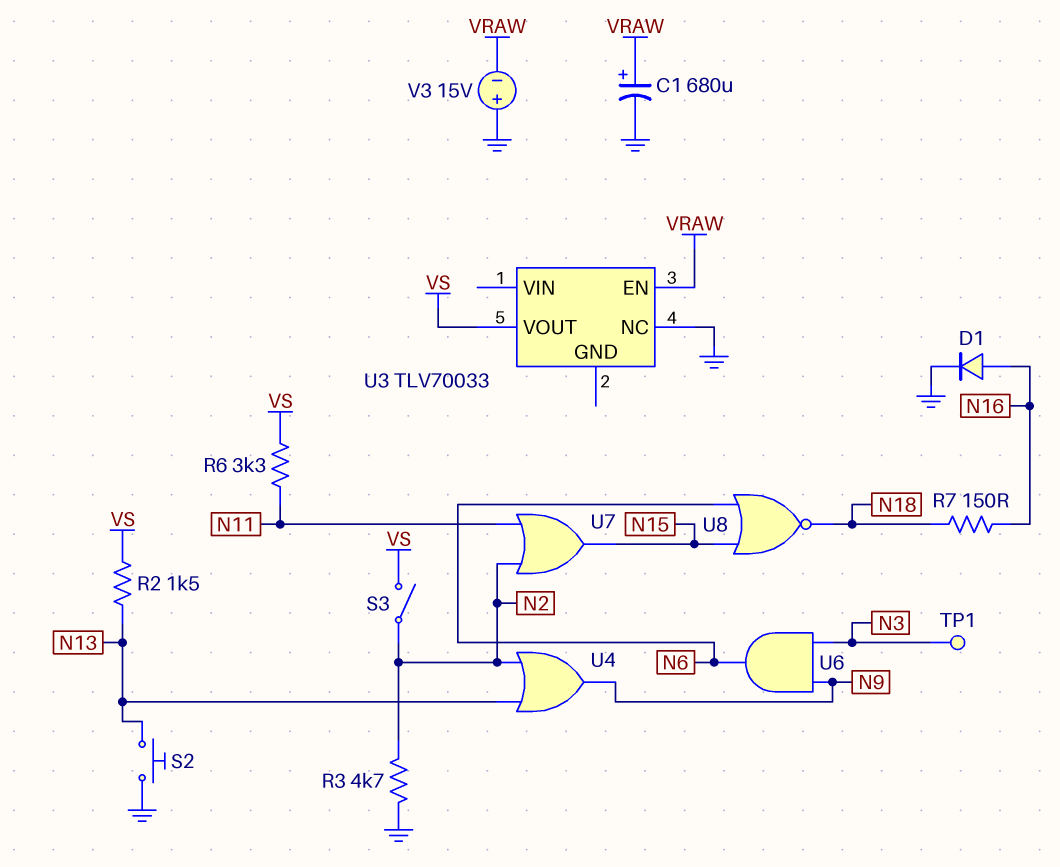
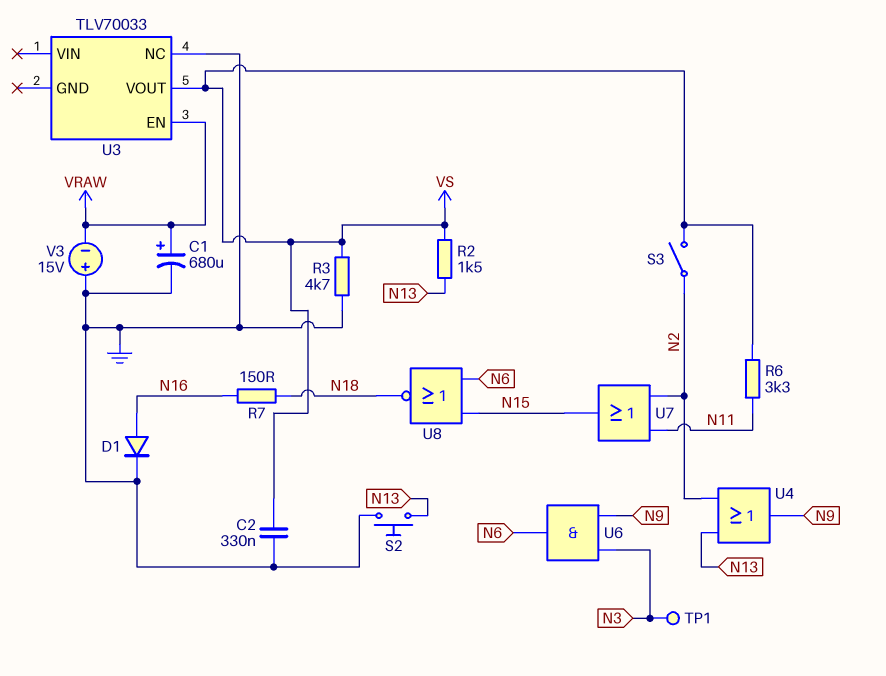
C2: none -> 330nF (GND, VS)
R3: 4.7k (GND, N2) -> 4.7k (GND, VS)

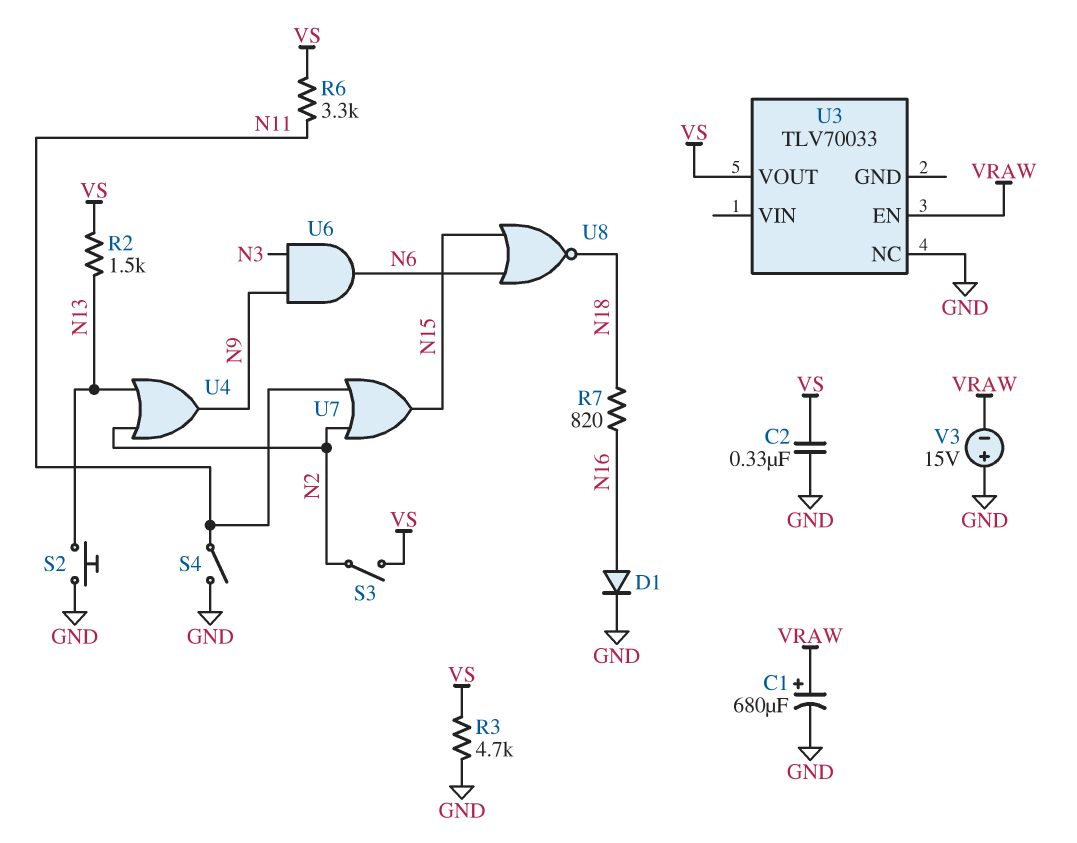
R7: 150 (N16, N18) -> 820 (N16, N18)
S4: none -> switch (GND, N11)
TP1: test point (N3) -> none

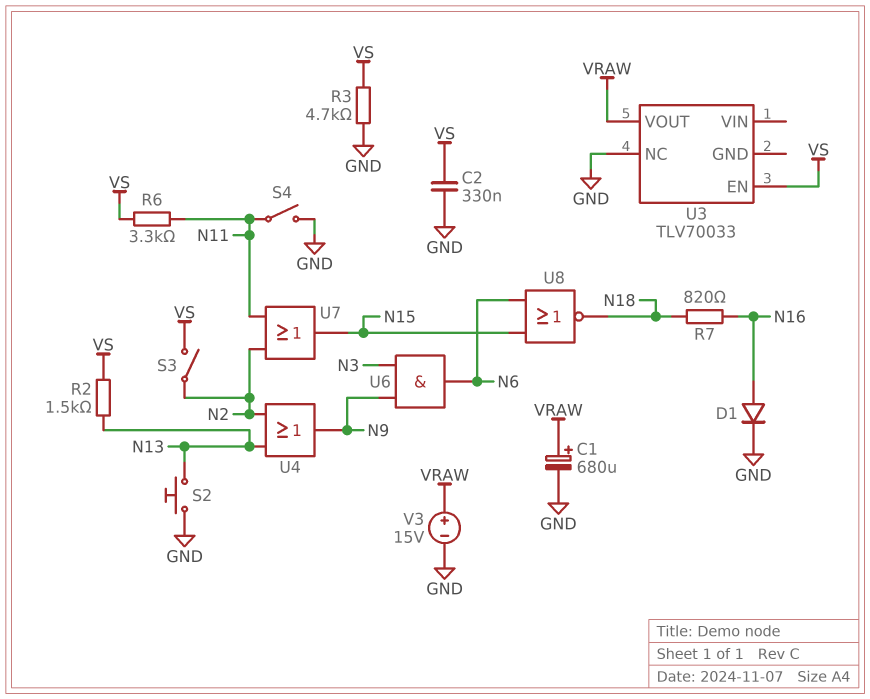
U3 pin EN: VRAW -> VS
U3 pin VOUT: VS -> VRAW
V3: 15V (plus GND, minus VRAW) -> 15V (plus VRAW, minus GND)

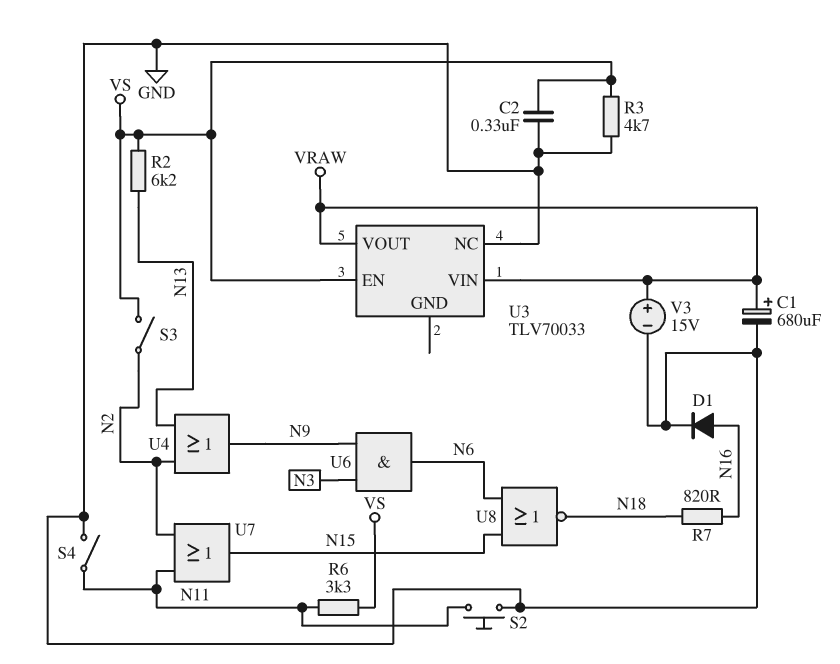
R2: 1.5k (N13, VS) -> 6.2k (N13, VS)
S2: button (GND, N13) -> button (GND, N11)
U3 pin VIN: none -> VRAW

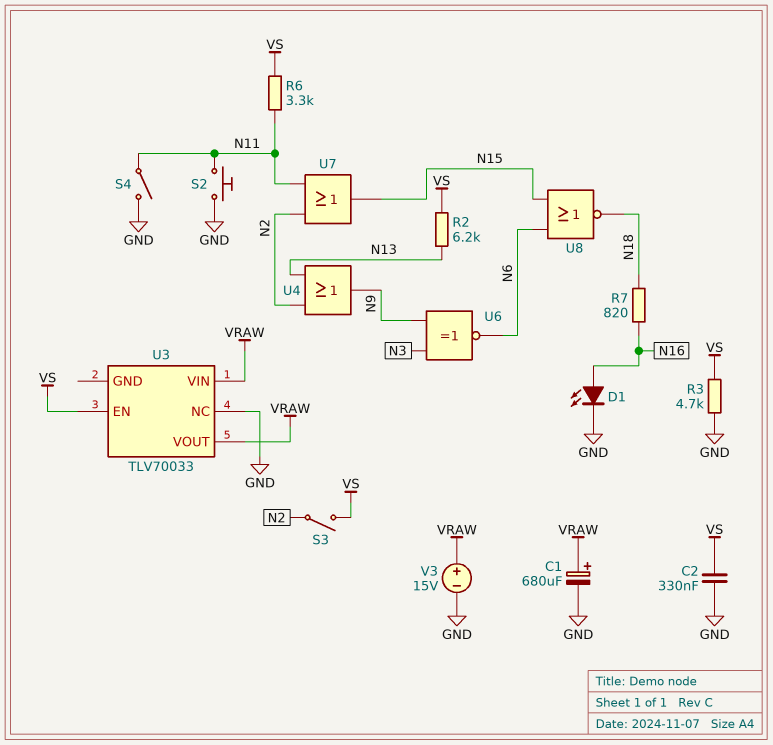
D1: diode (A N16, K GND) -> LED (A N16, K GND)
U6: AND (in N3, in N9, out N6) -> XNOR (in N3, in N9, out N6)

